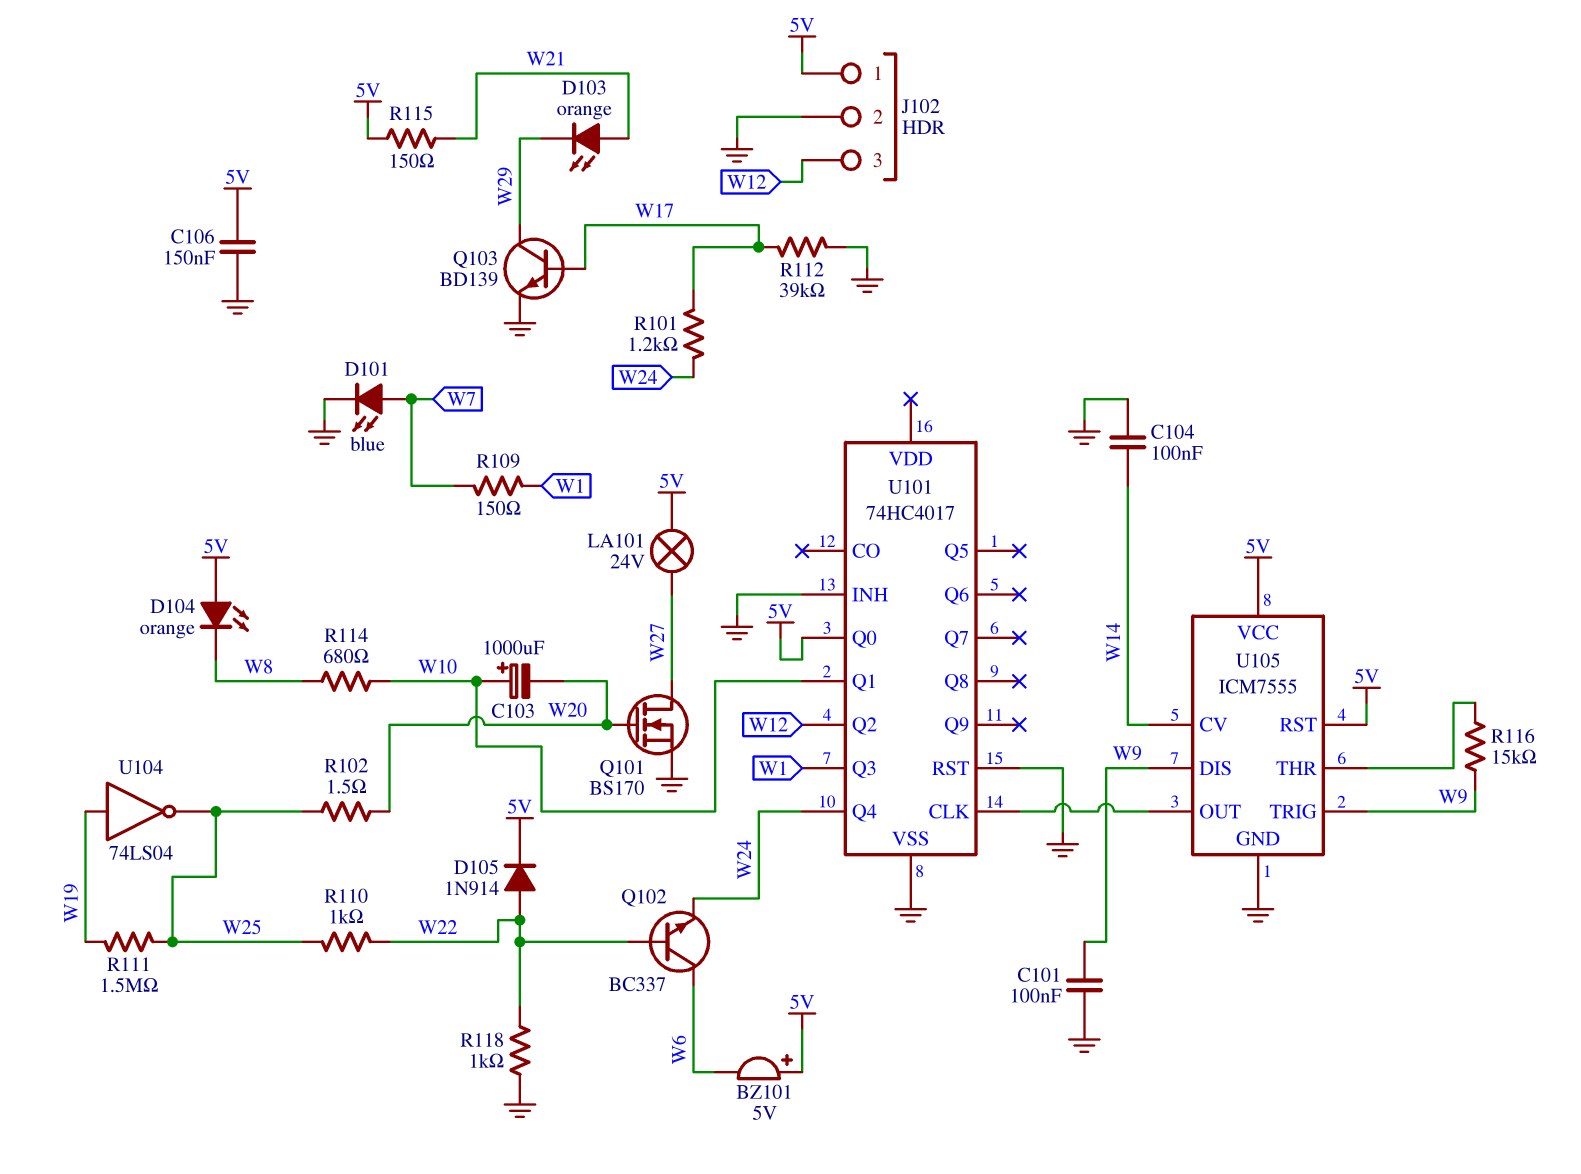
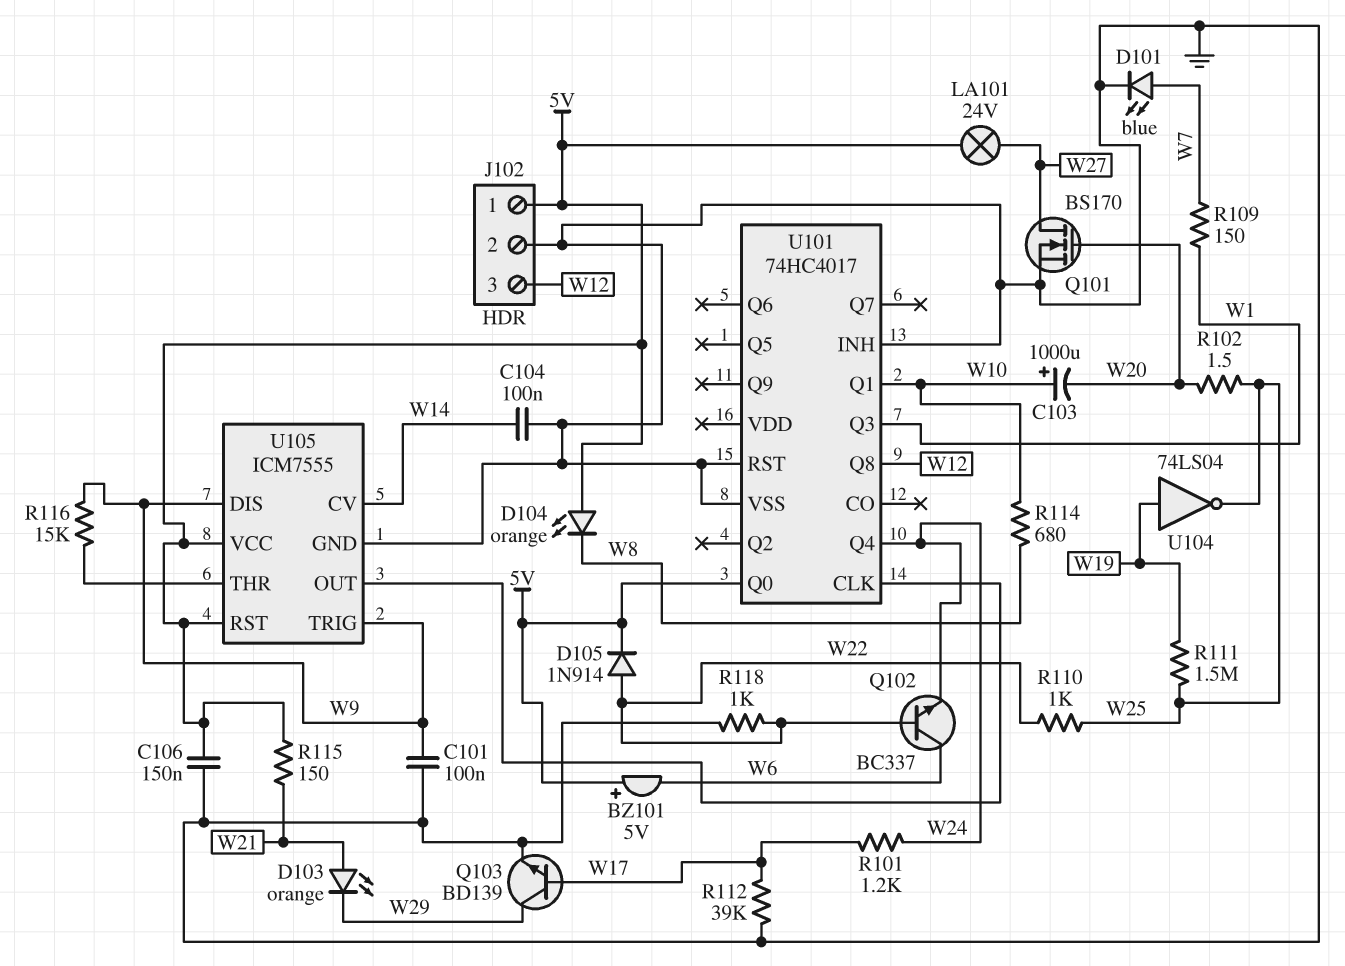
U101 pin Q2: W12 -> none
U101 pin Q8: none -> W12

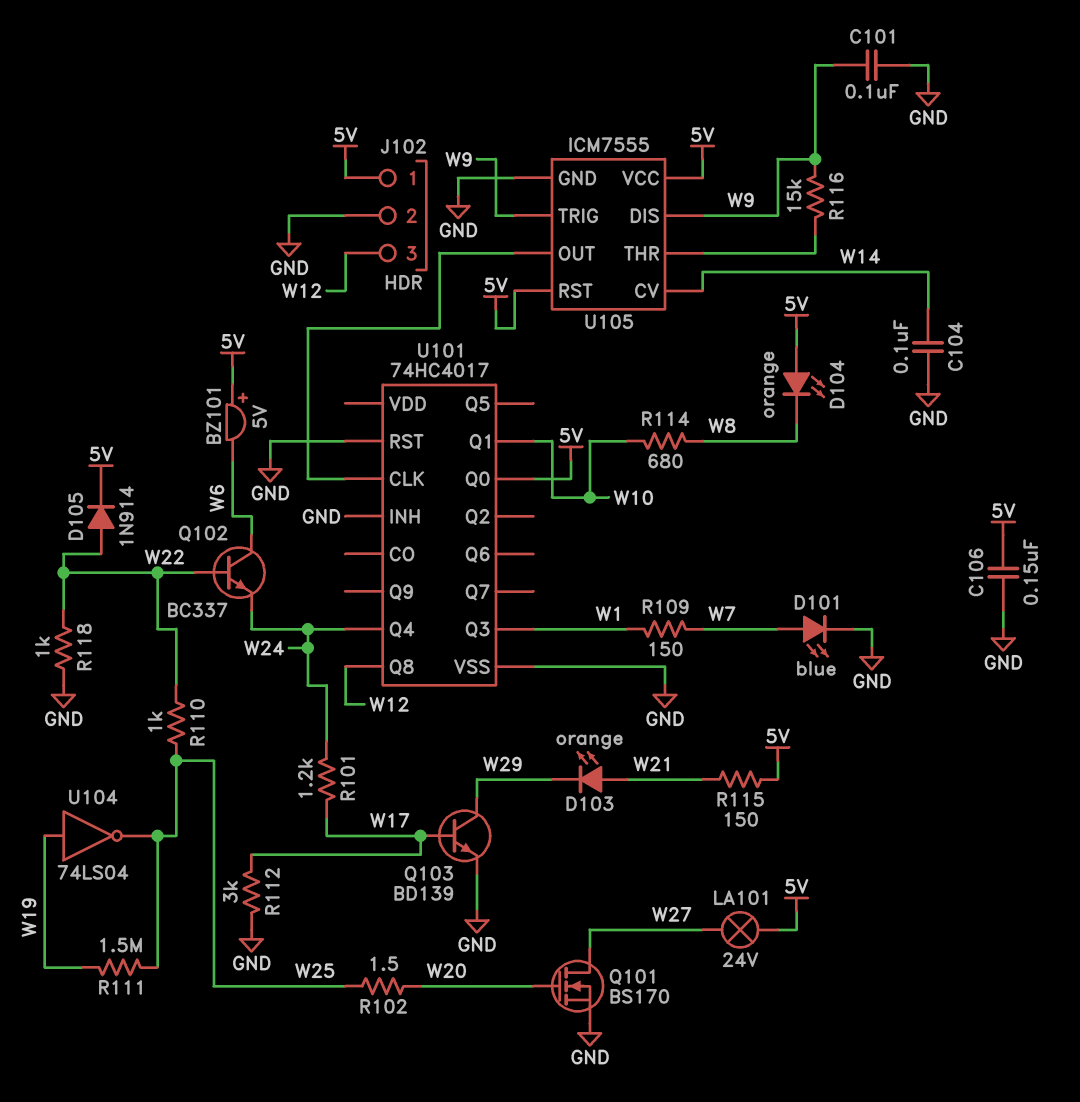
C103: 1000uF (plus W10, minus W20) -> none
R112: 39k (GND, W17) -> 3k (GND, W17)

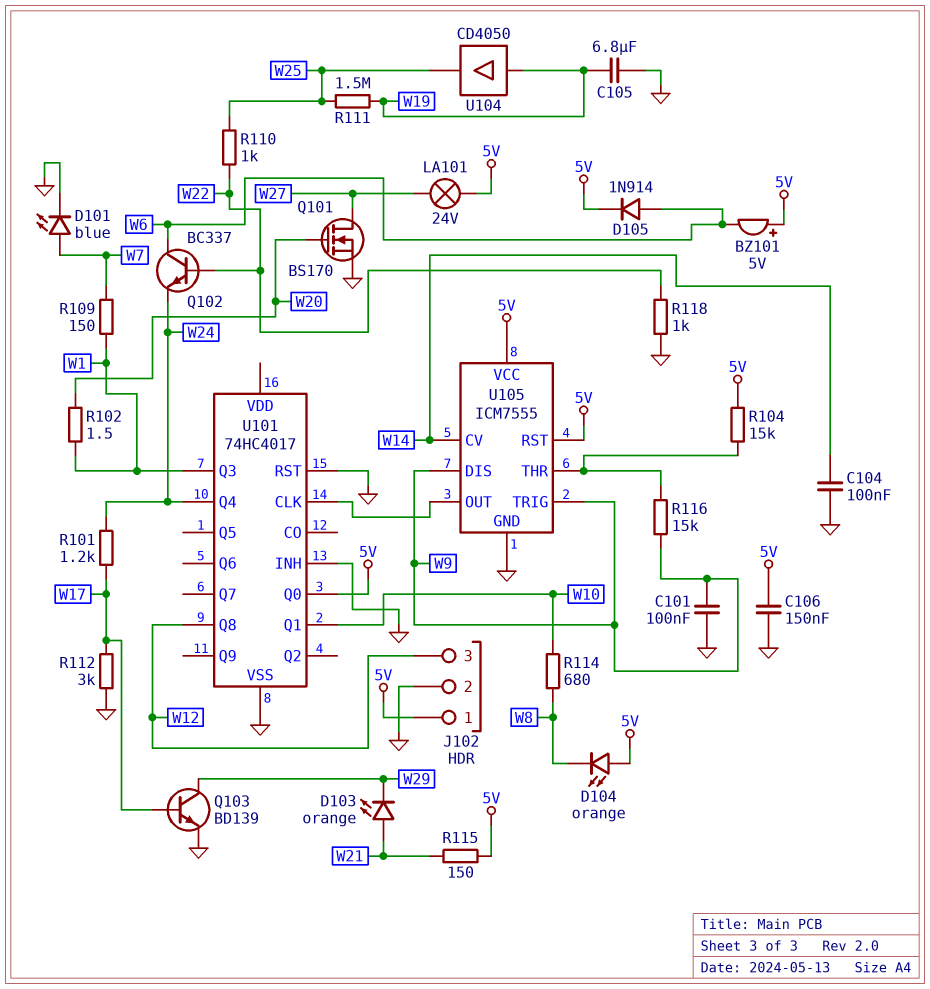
C105: none -> 6.8uF (GND, W19)
D105: diode 1N914 (A W22, K 5V) -> diode 1N914 (A W6, K 5V)
R102: 1.5 (W20, W25) -> 1.5 (W1, W20)
R104: none -> 15k (5V, U105/THR)
U104: NOT 74LS04 (in W19, out W25) -> buffer CD4050 (in W19, out W25)

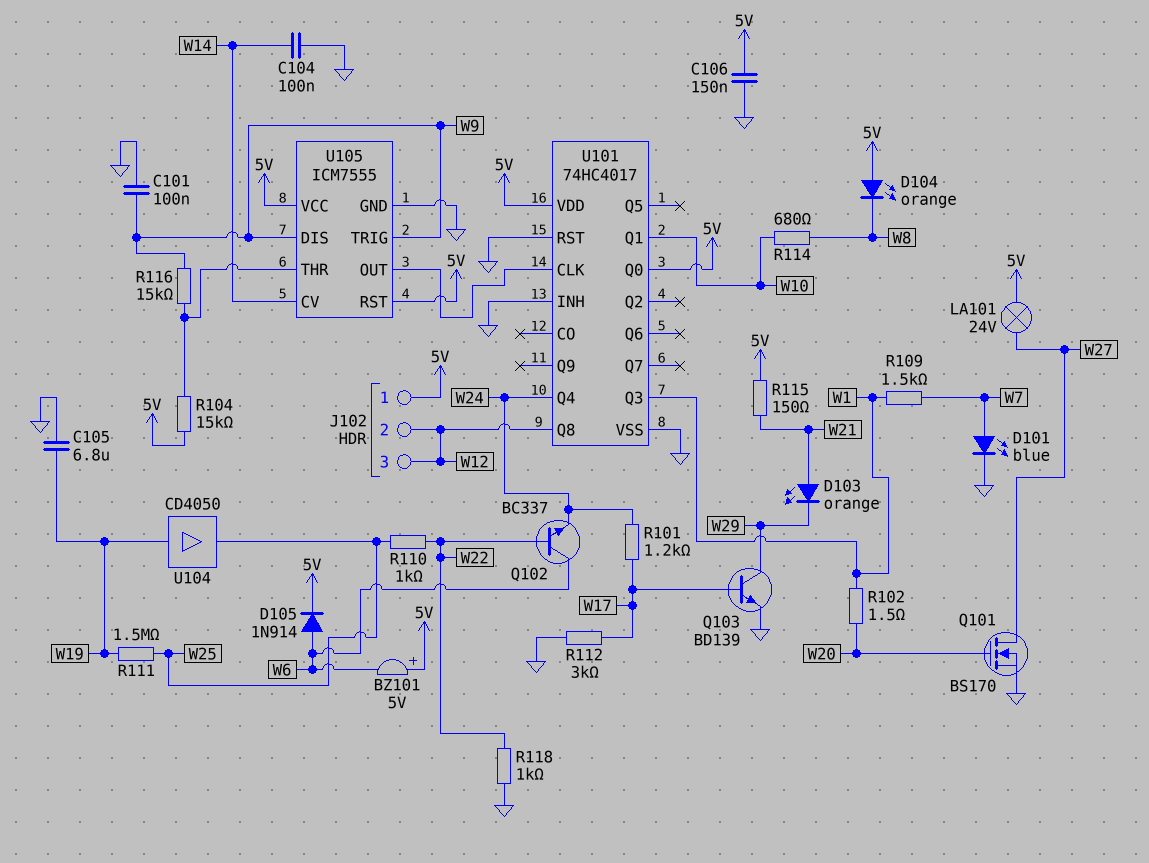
J102 pin 2: GND -> W12
R109: 150 (W1, W7) -> 1.5k (W1, W7)
U101 pin VDD: none -> 5V

